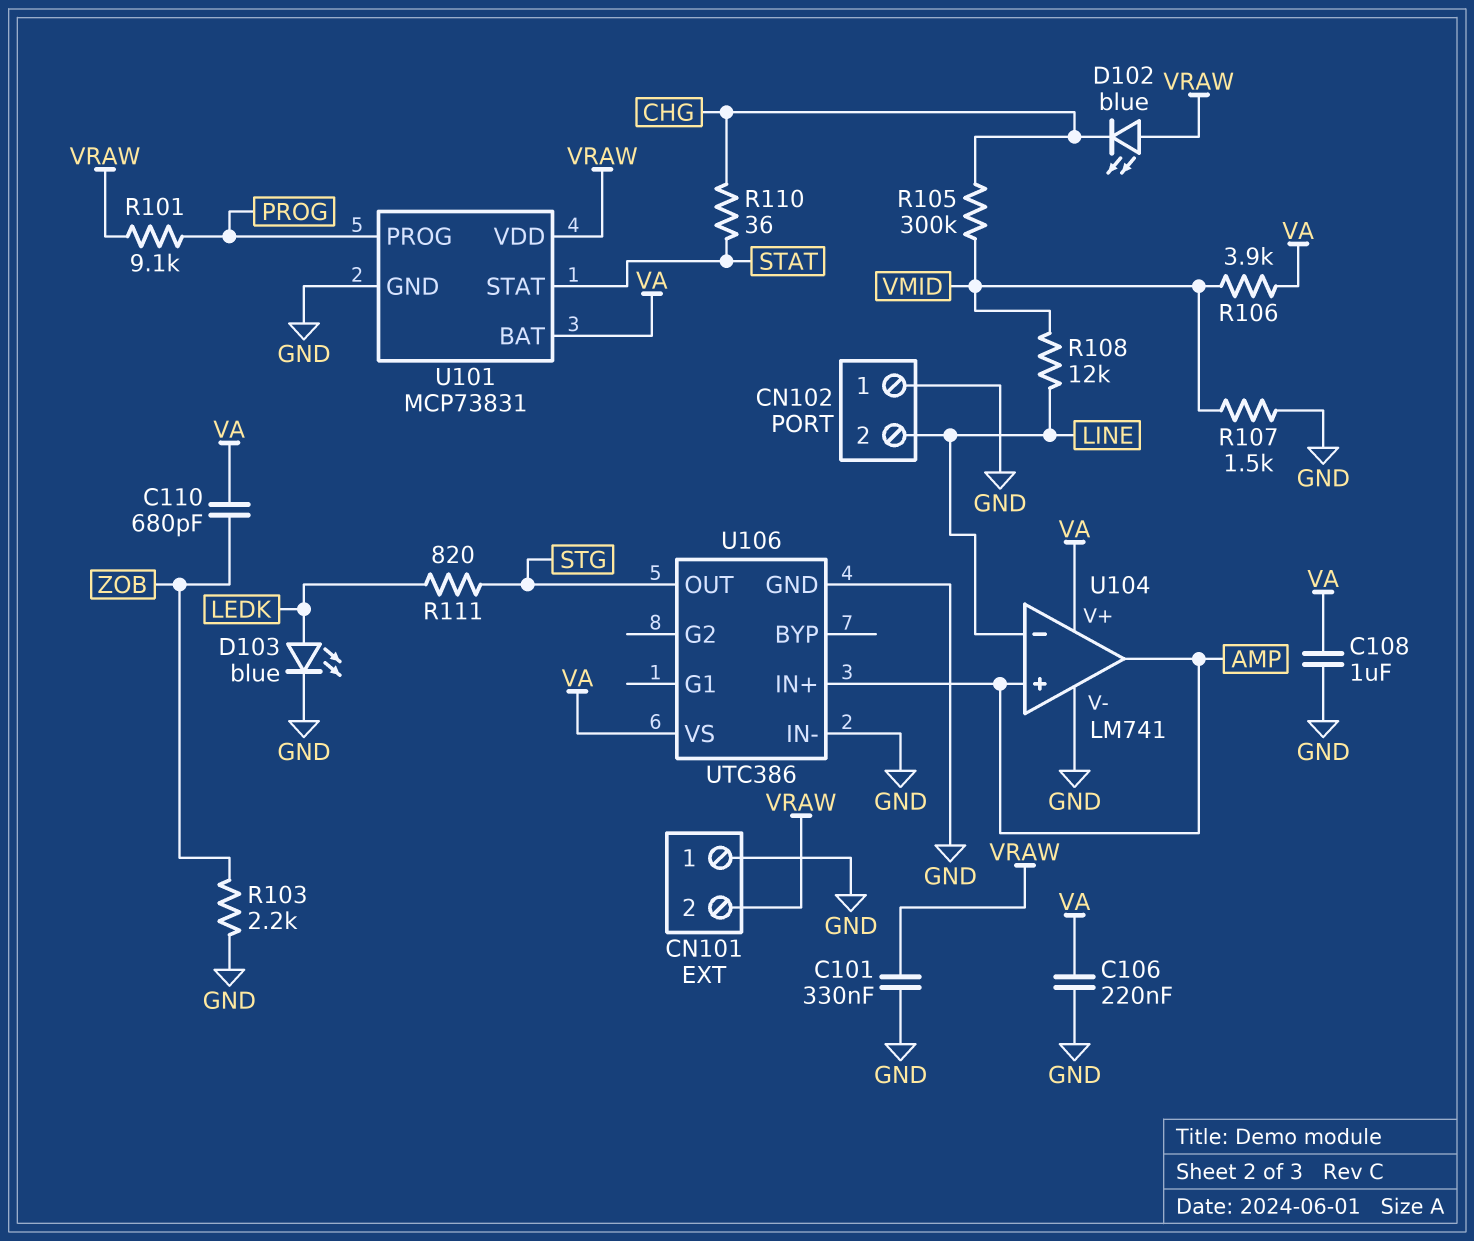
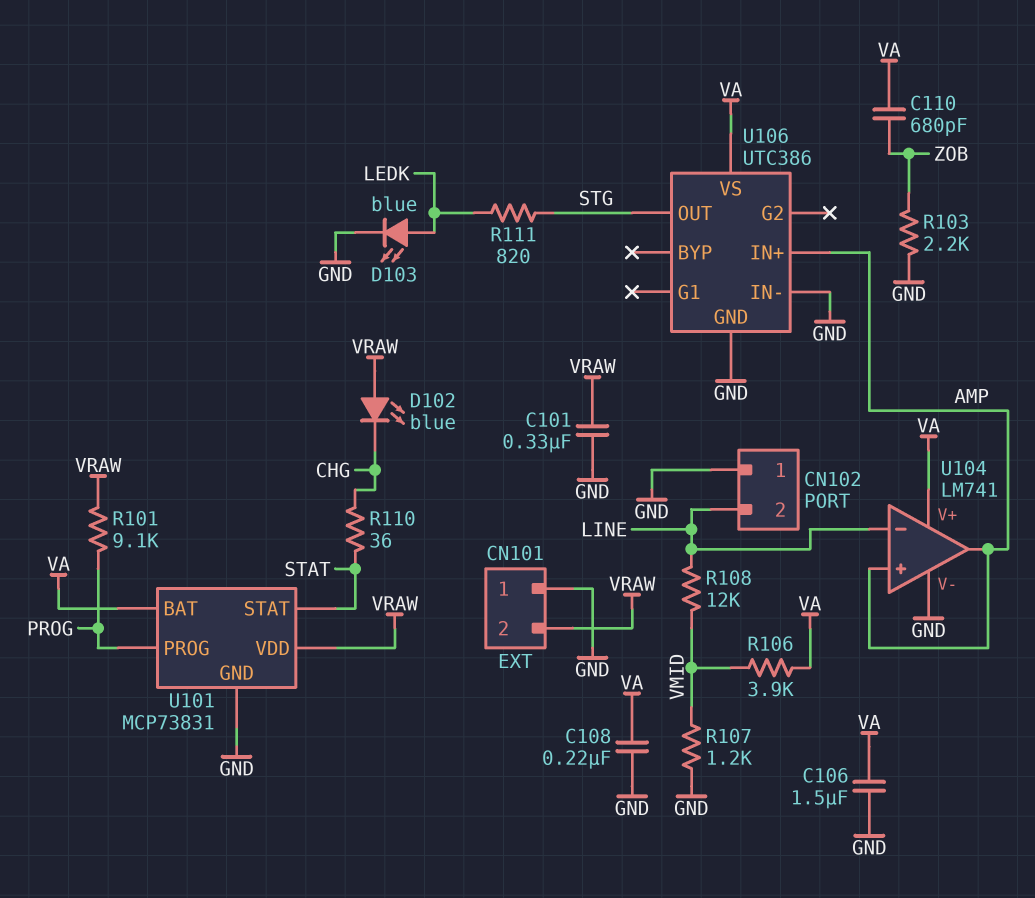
C106: 220nF (GND, VA) -> 1.5uF (GND, VA)
C108: 1uF (GND, VA) -> 220nF (GND, VA)
R105: 300k (CHG, VMID) -> none
R107: 1.5k (GND, VMID) -> 1.2k (GND, VMID)

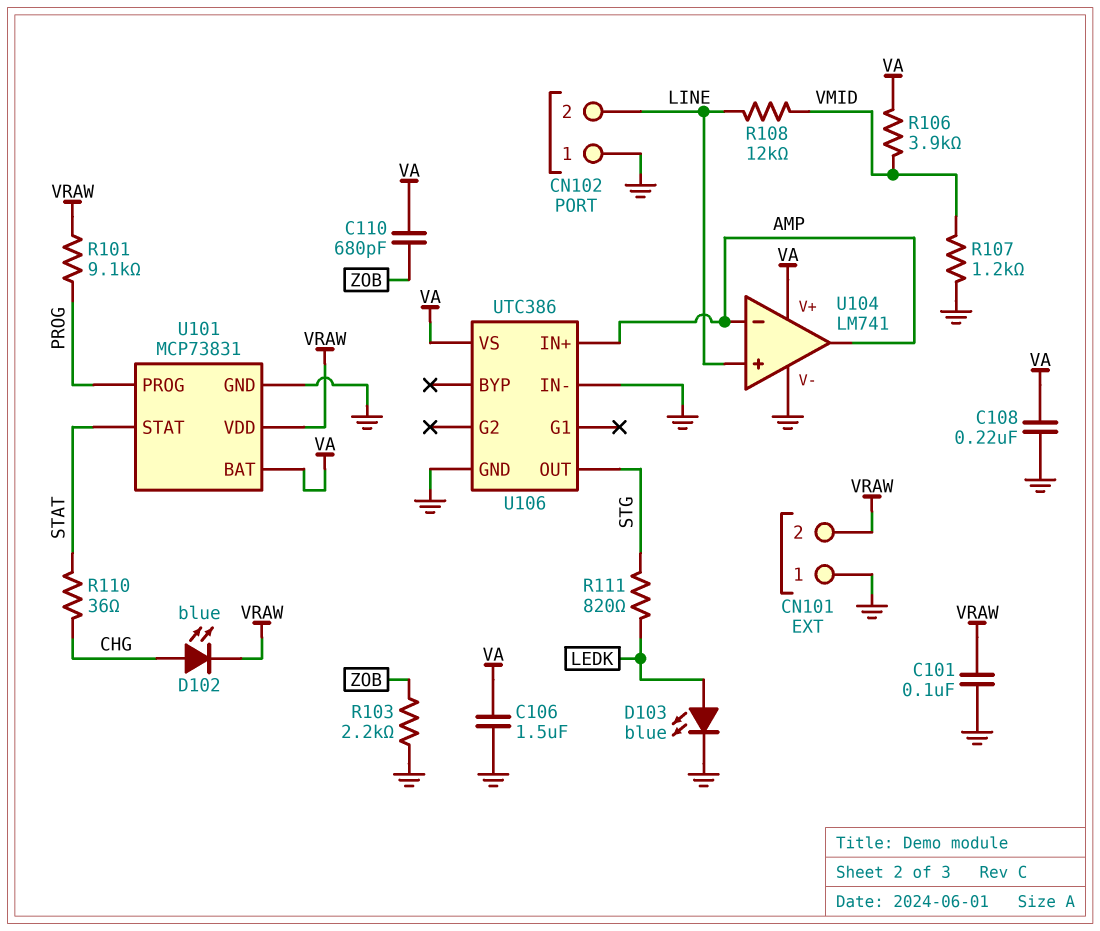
C101: 330nF (GND, VRAW) -> 100nF (GND, VRAW)
D102: LED blue (A VRAW, K CHG) -> LED blue (A CHG, K VRAW)
U104 pin in+: AMP -> LINE
U104 pin in-: LINE -> AMP

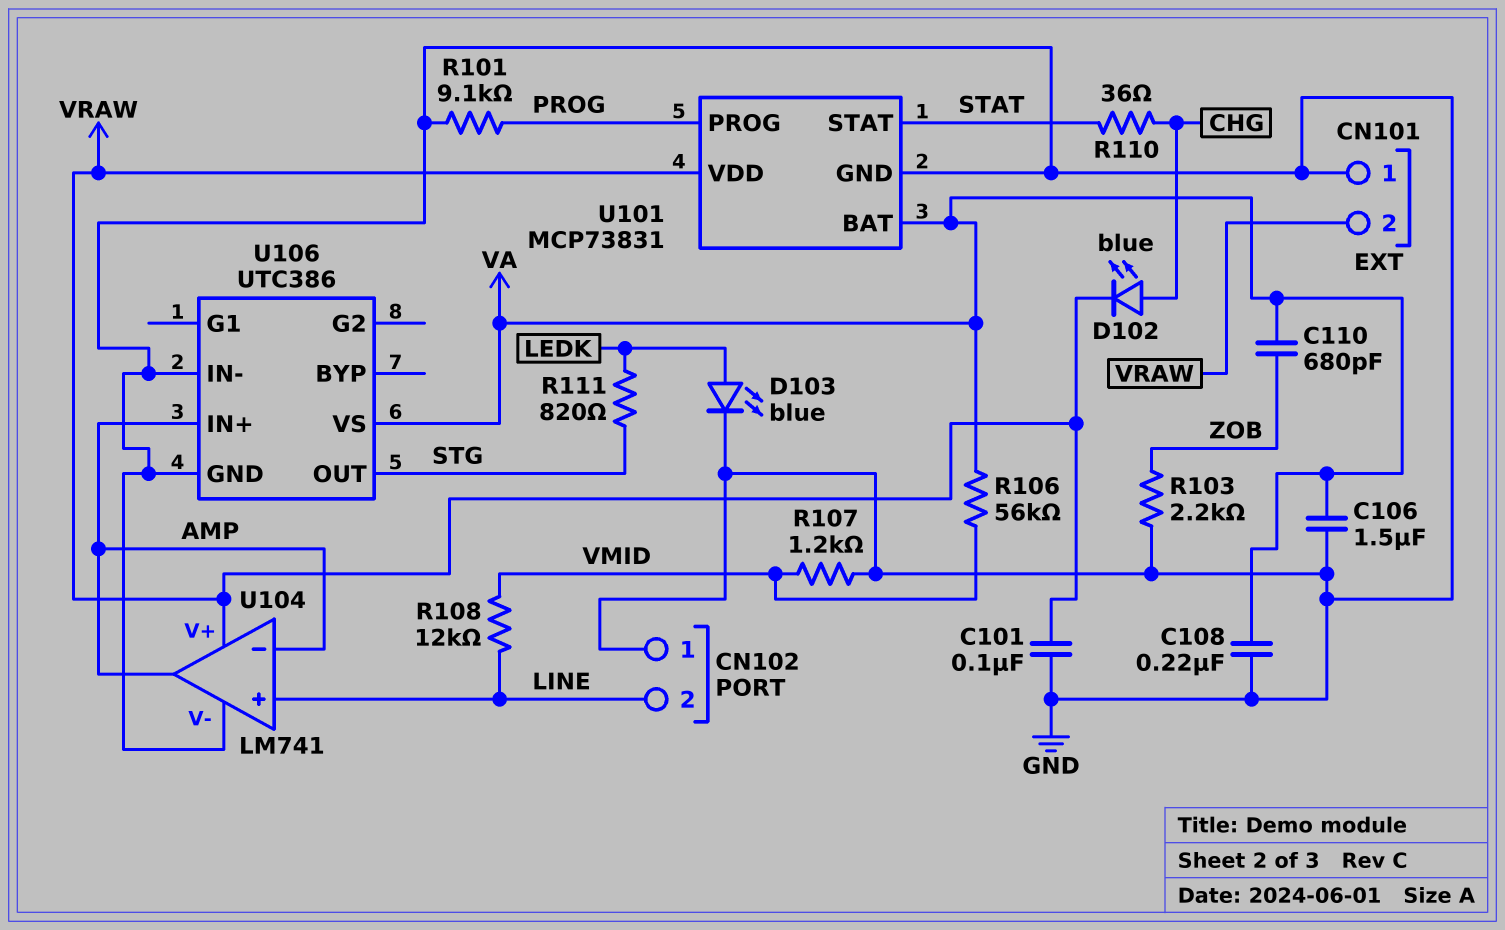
R101: 9.1k (PROG, VRAW) -> 9.1k (GND, PROG)
R106: 3.9k (VA, VMID) -> 56k (VA, VMID)
U104 pin V+: VA -> VRAW

